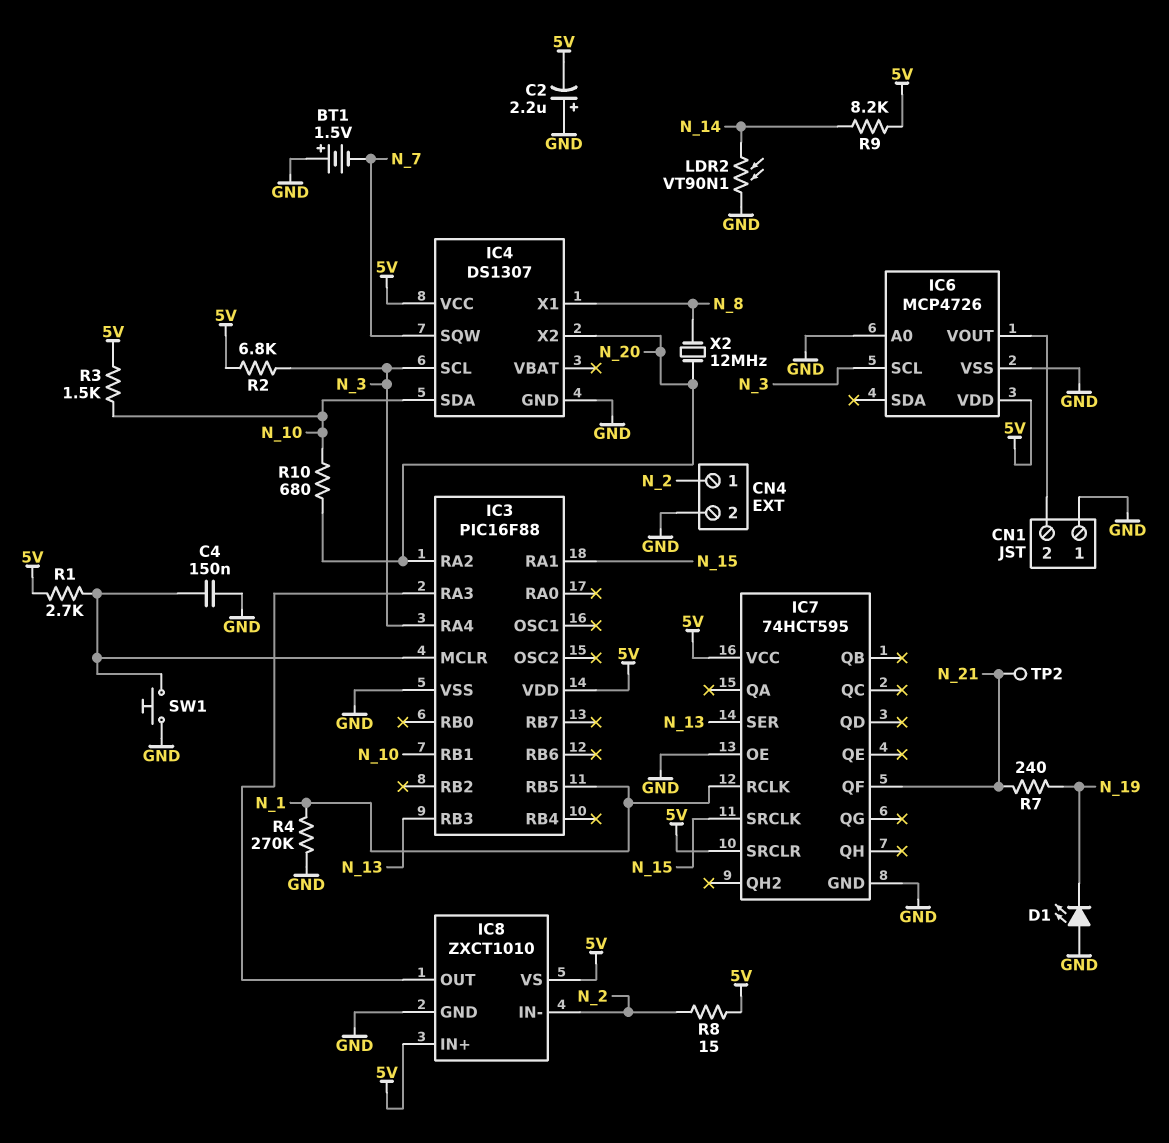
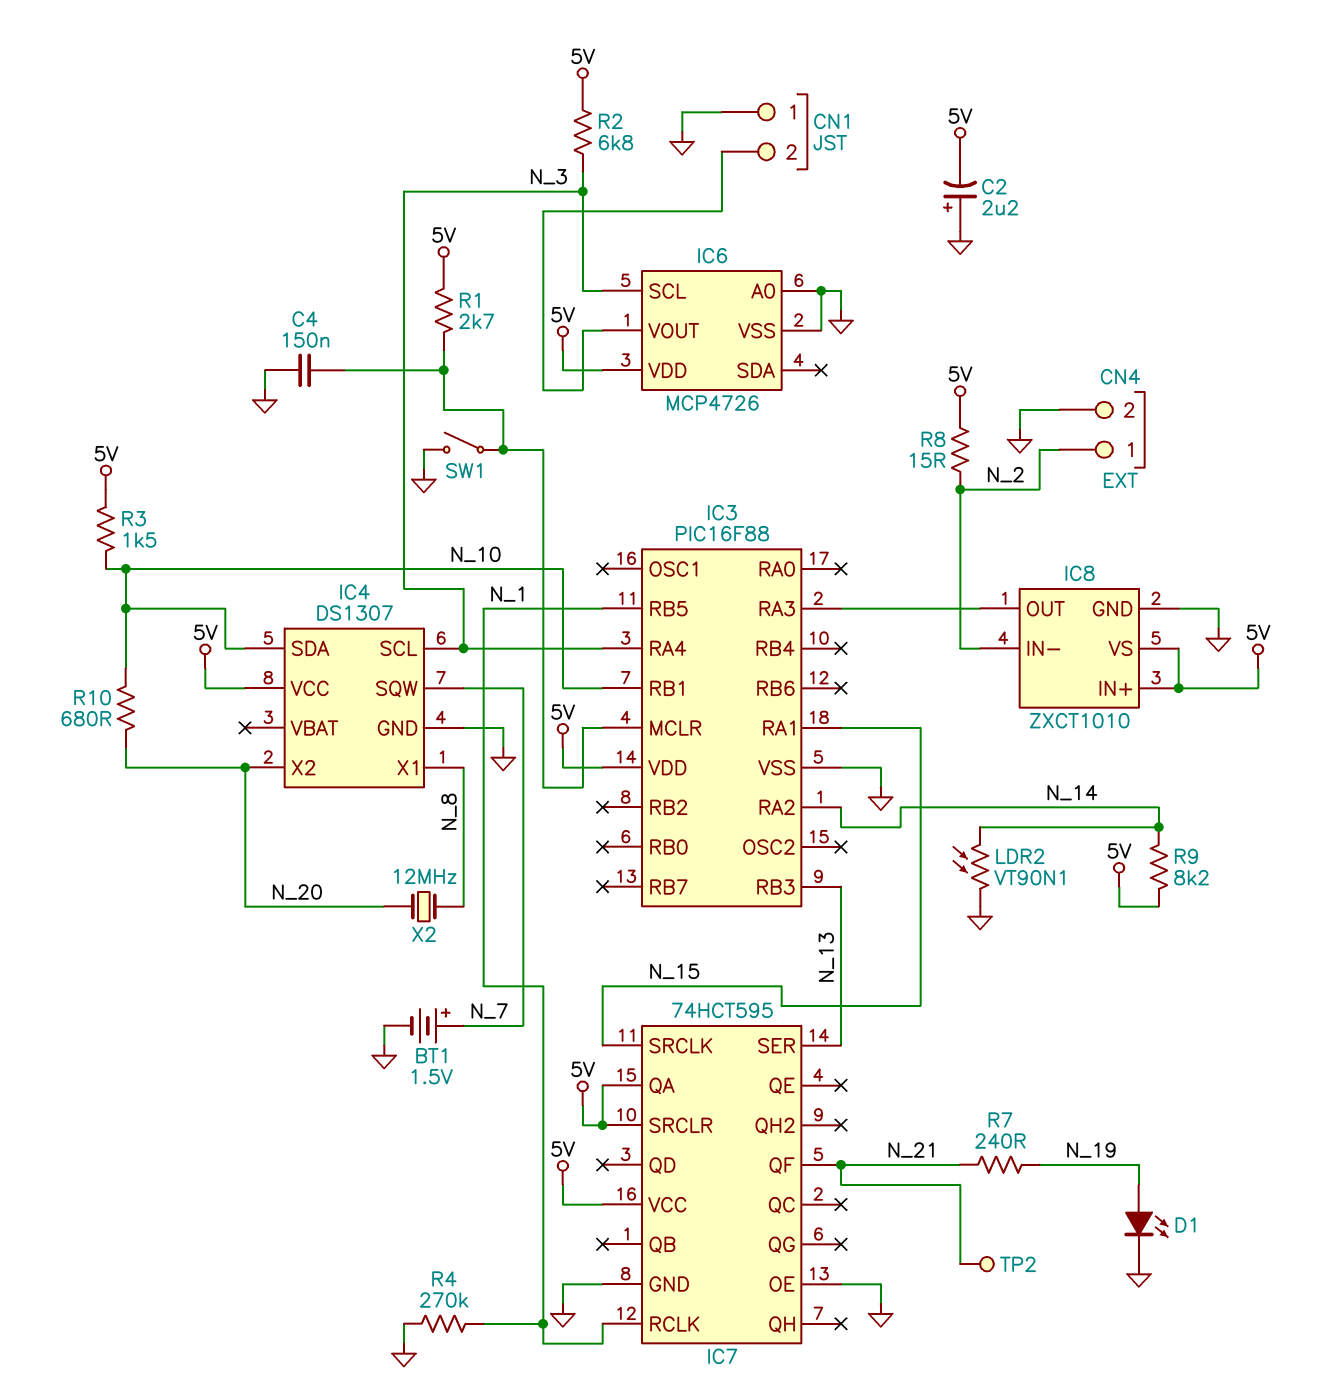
BT1: 1.5V (plus GND, minus N_7) -> 1.5V (plus N_7, minus GND)
D1: LED (A GND, K N_19) -> LED (A N_19, K GND)
IC3 pin RA2: N_20 -> N_14
IC7 pin QA: none -> 5V
SW1: button (GND, IC3/MCLR) -> switch (GND, IC3/MCLR)

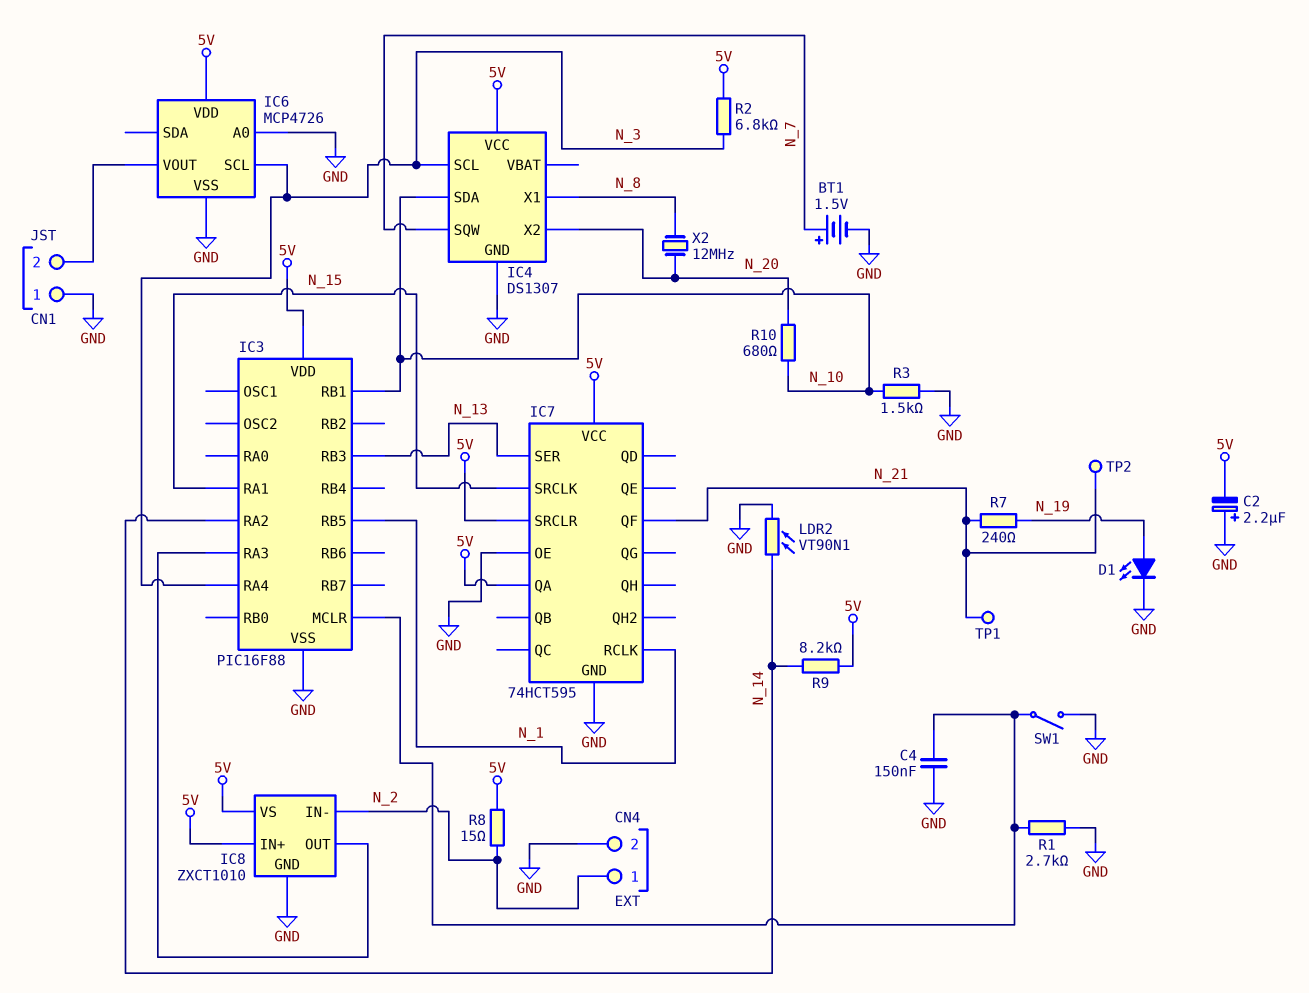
R1: 2.7k (5V, IC3/MCLR) -> 2.7k (GND, IC3/MCLR)
R3: 1.5k (5V, N_10) -> 1.5k (GND, N_10)
R4: 270k (GND, N_1) -> none
TP1: none -> test point (N_21)

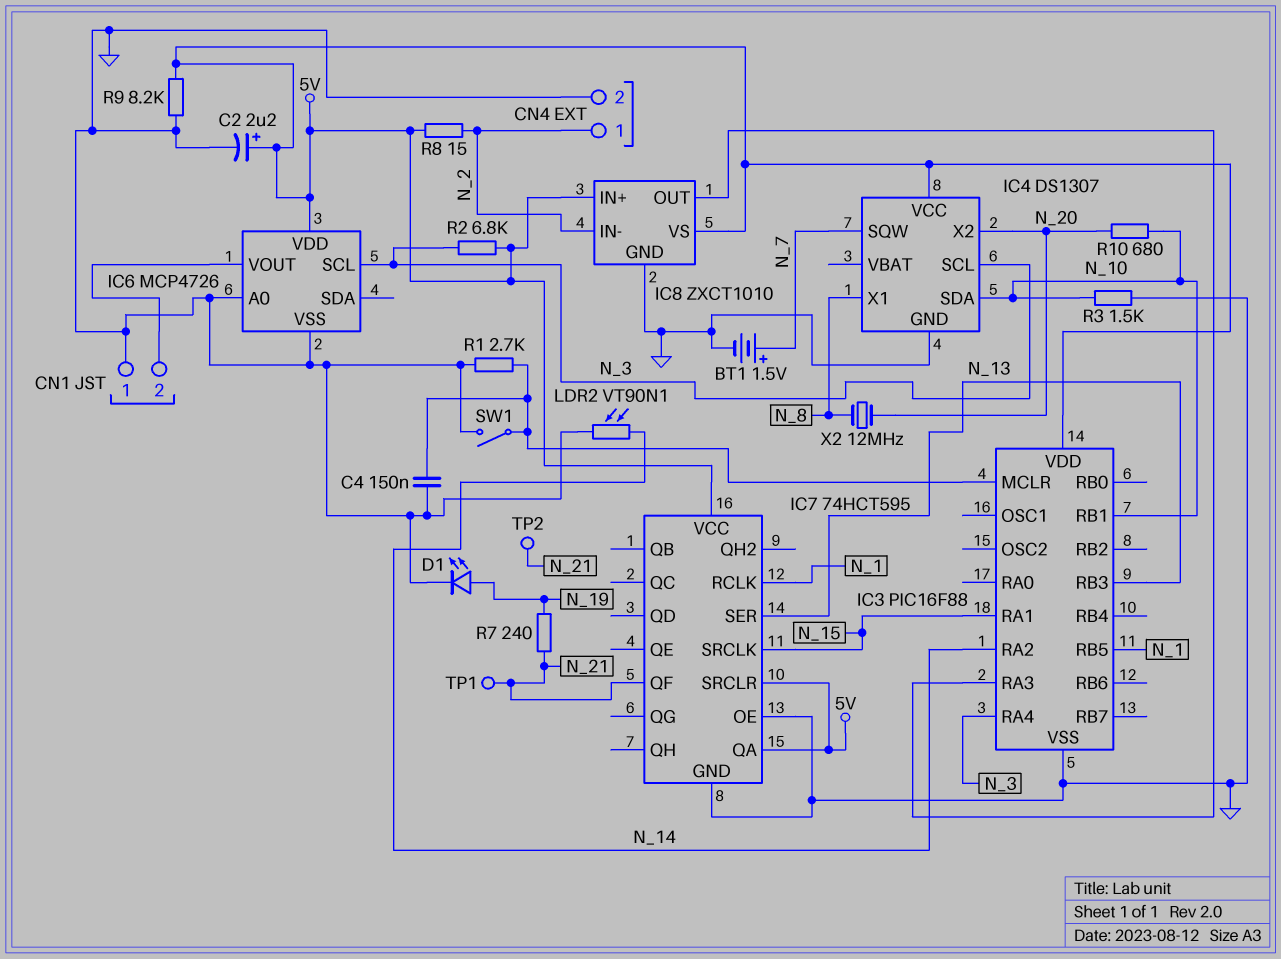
C2: 2.2uF (plus GND, minus 5V) -> 2.2uF (plus 5V, minus GND)
R9: 8.2k (5V, N_14) -> 8.2k (5V, GND)

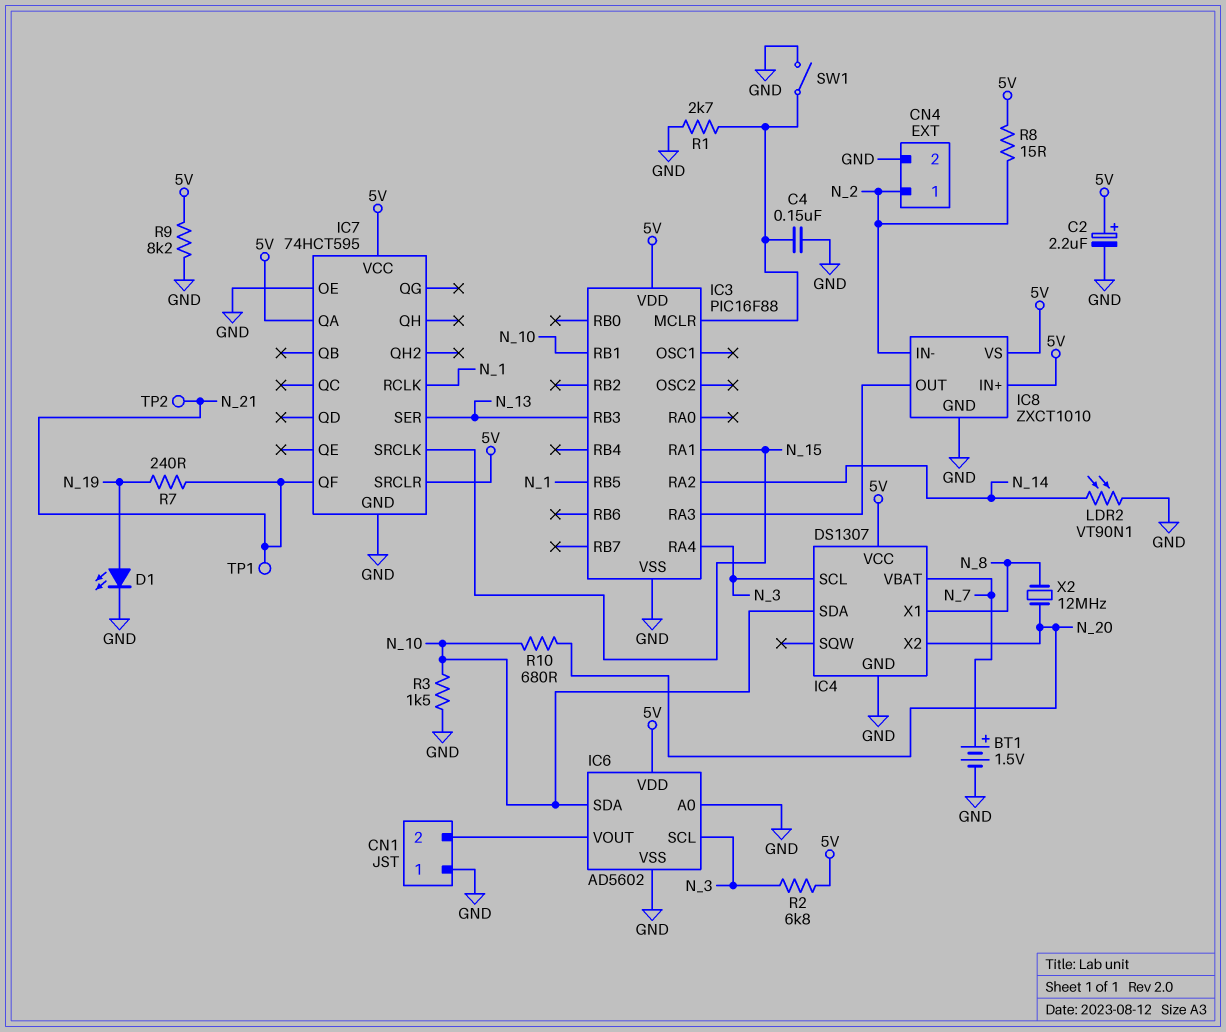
IC4 pin SQW: N_7 -> none
IC4 pin VBAT: none -> N_7
IC6: MCP4726 -> AD5602
IC6 pin SDA: none -> N_10

